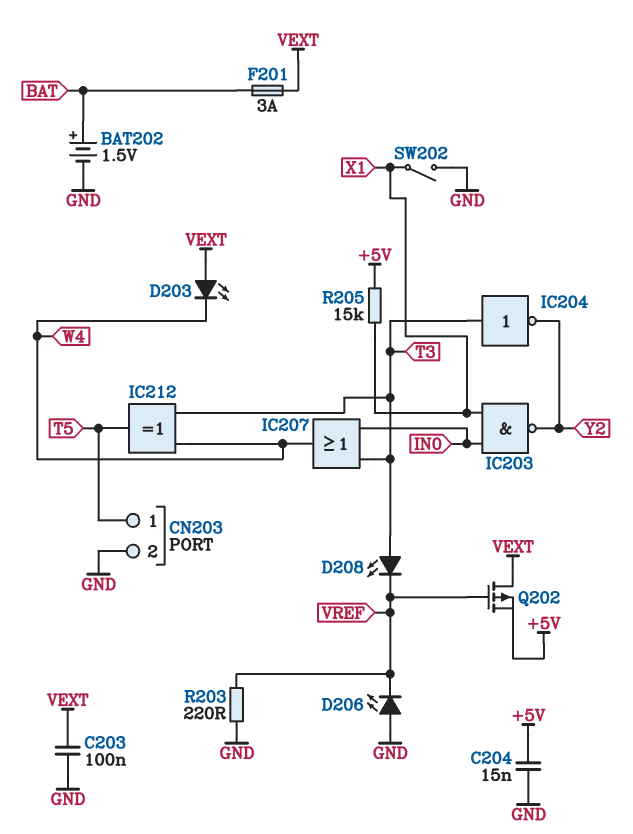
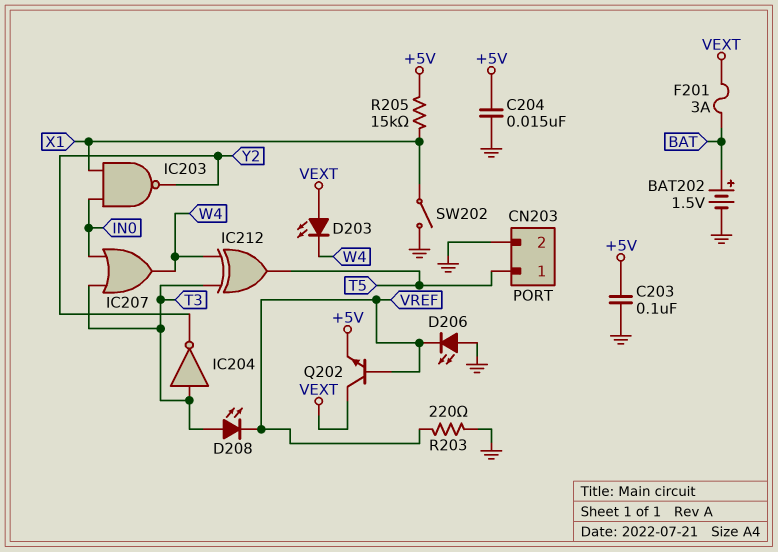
C203: 100nF (GND, VEXT) -> 100nF (+5V, GND)
Q202: PMOS (G VREF, D VEXT, S +5V) -> NPN (B VREF, C VEXT, E +5V)

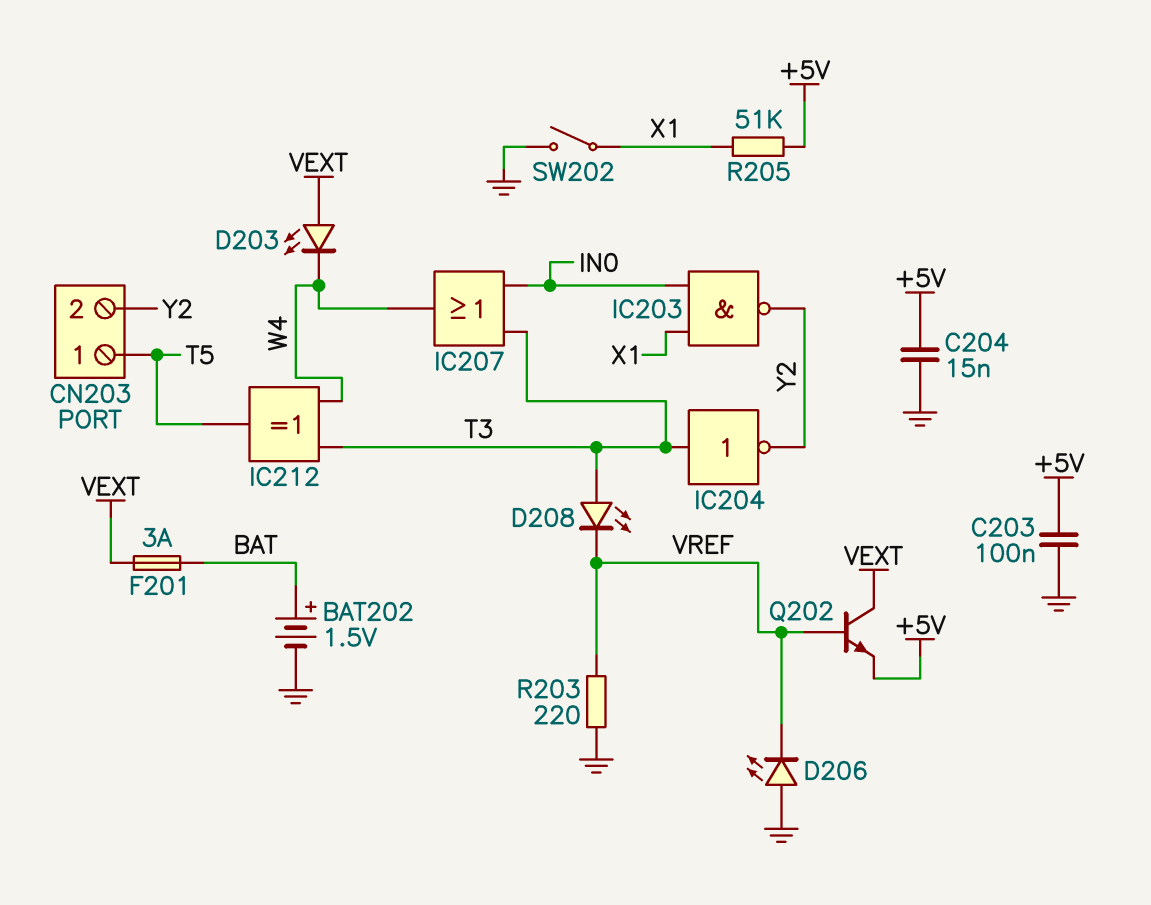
CN203 pin 2: GND -> Y2
R205: 15k (+5V, X1) -> 51k (+5V, X1)

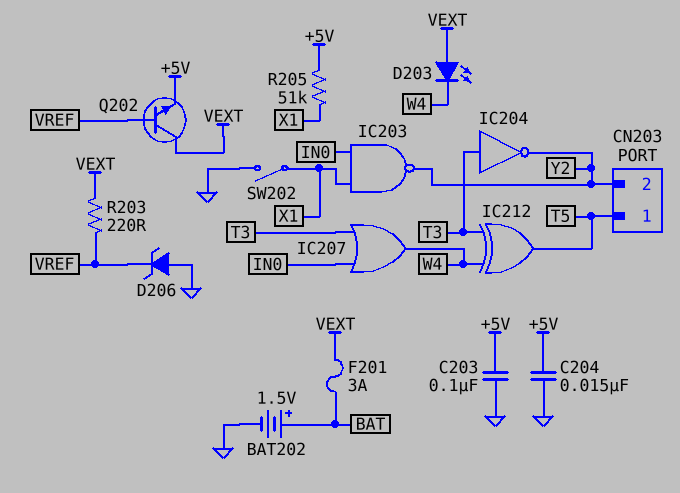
D206: LED (A GND, K VREF) -> zener (A GND, K VREF)
D208: LED (A T3, K VREF) -> none
R203: 220 (GND, VREF) -> 220 (VEXT, VREF)

